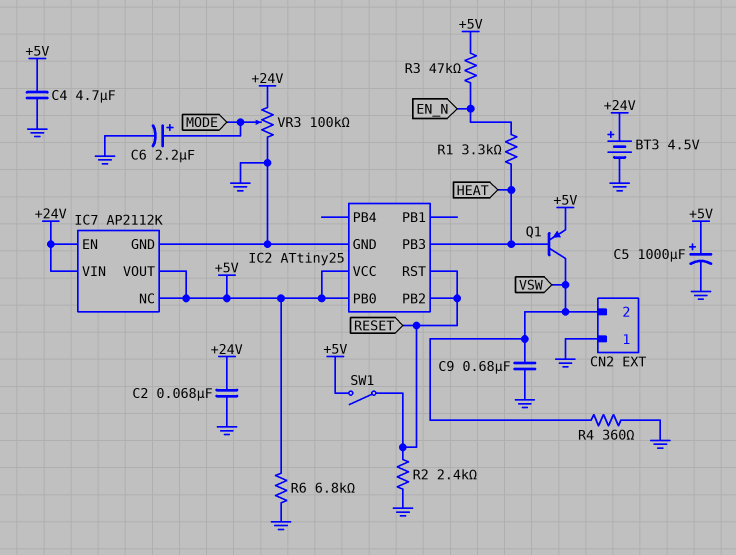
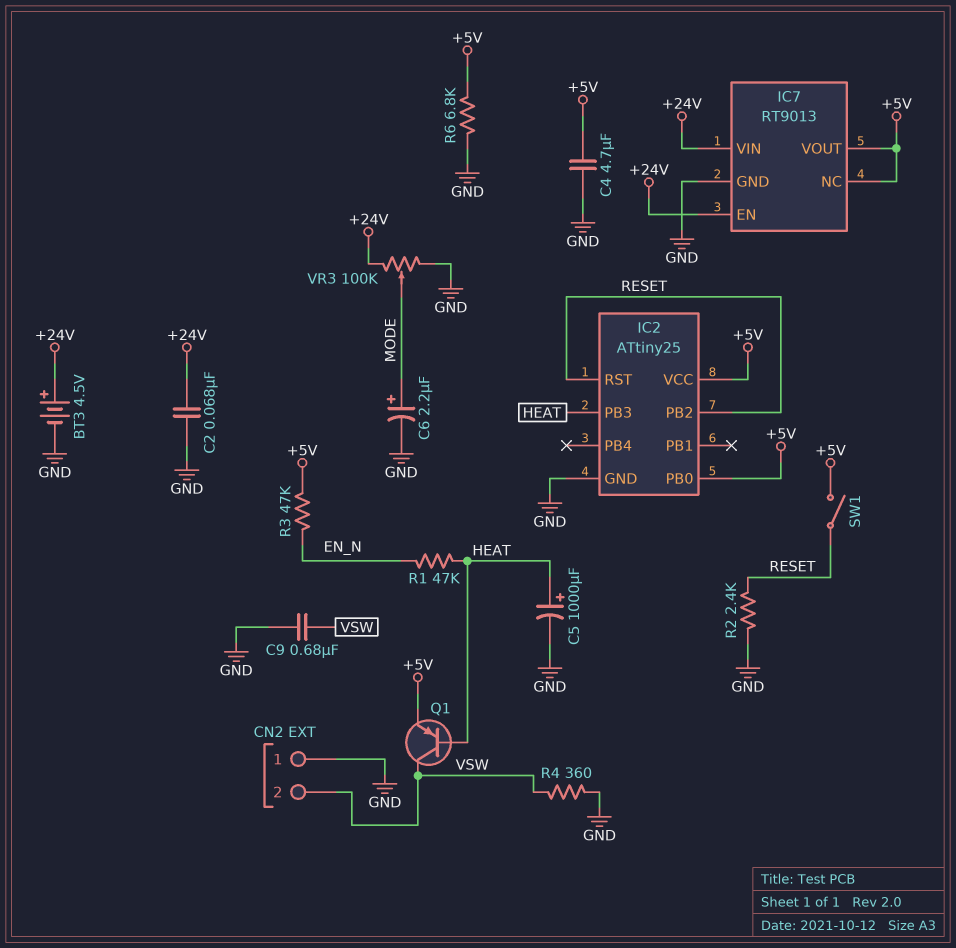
C5: 1000uF (plus +5V, minus GND) -> 1000uF (plus HEAT, minus GND)
IC7: AP2112K -> RT9013
R1: 3.3k (EN_N, HEAT) -> 47k (EN_N, HEAT)

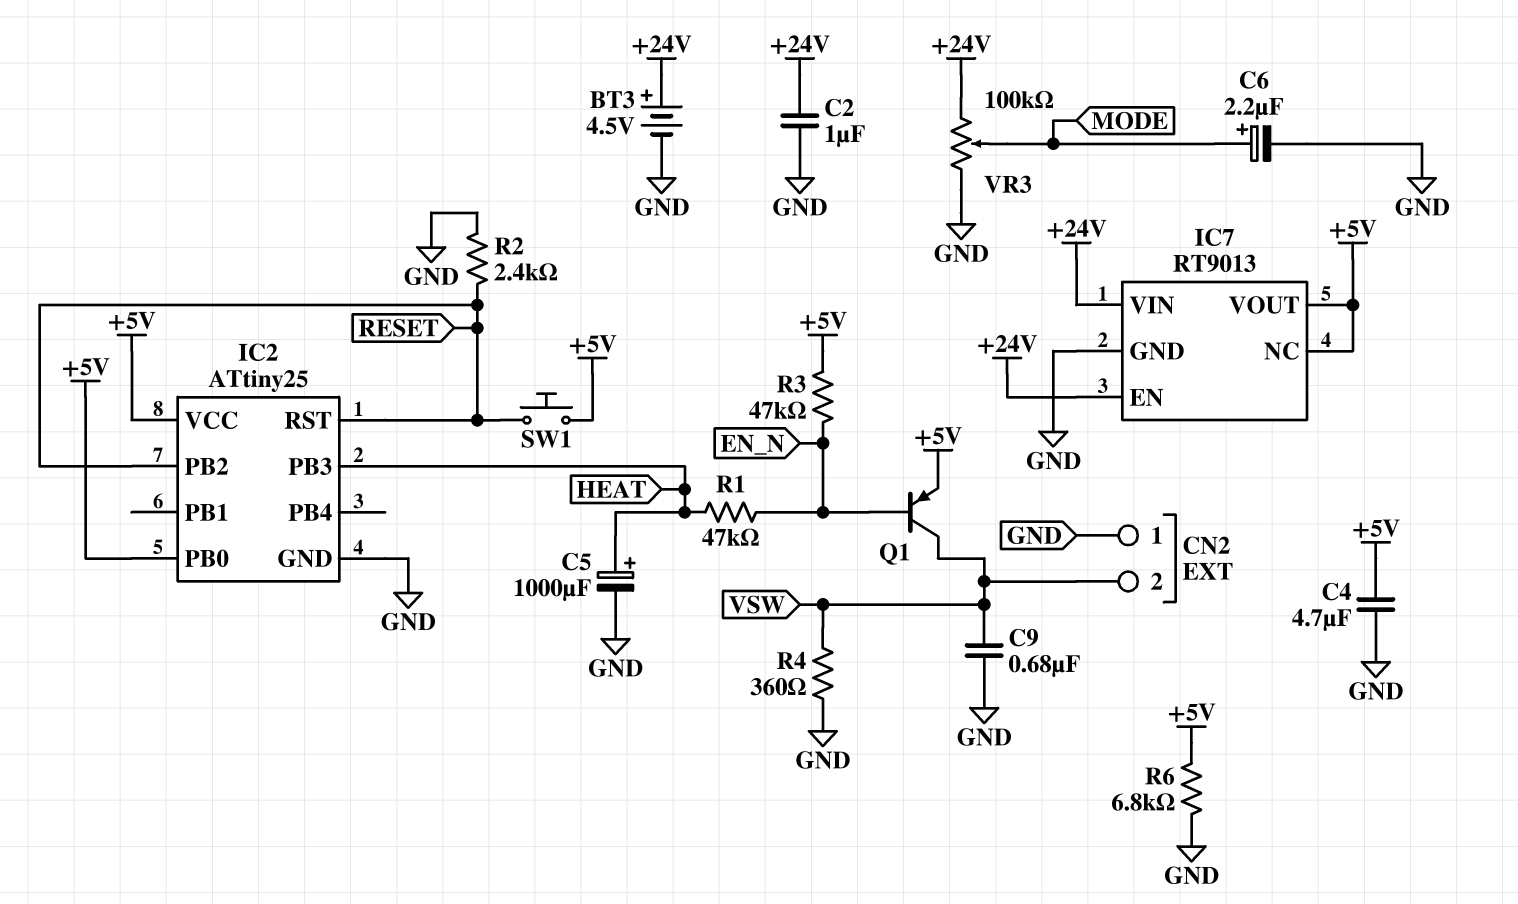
C2: 68nF (+24V, GND) -> 1uF (+24V, GND)
Q1: PNP (B HEAT, C VSW, E +5V) -> PNP (B EN_N, C VSW, E +5V)
SW1: switch (+5V, RESET) -> button (+5V, RESET)

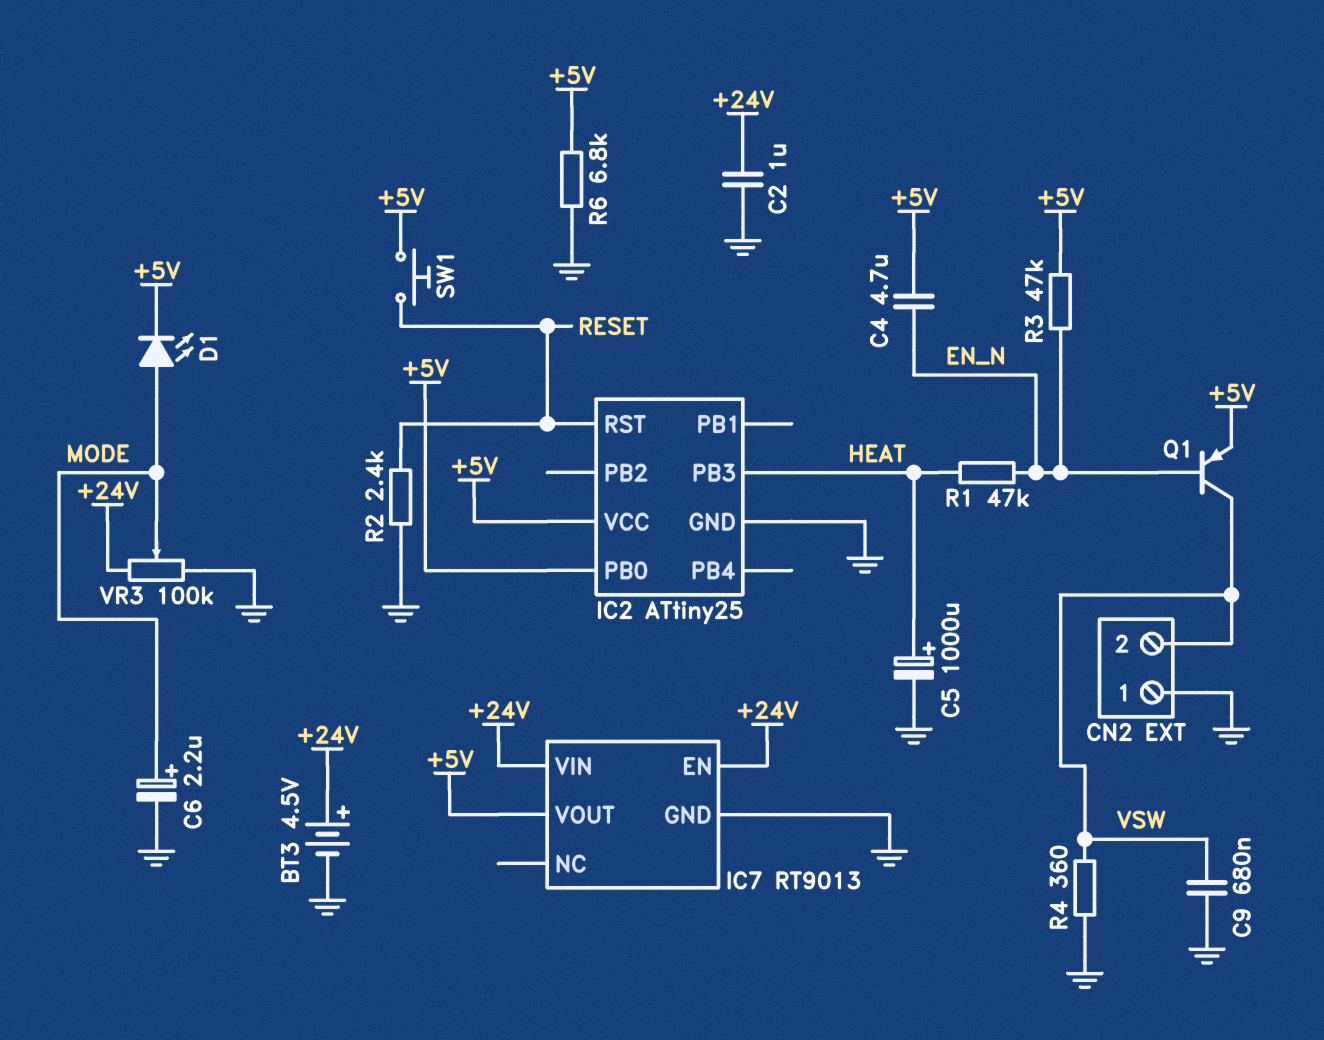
C4: 4.7uF (+5V, GND) -> 4.7uF (+5V, EN_N)
D1: none -> LED (A MODE, K +5V)
IC2 pin PB2: RESET -> none
IC7 pin NC: +5V -> none

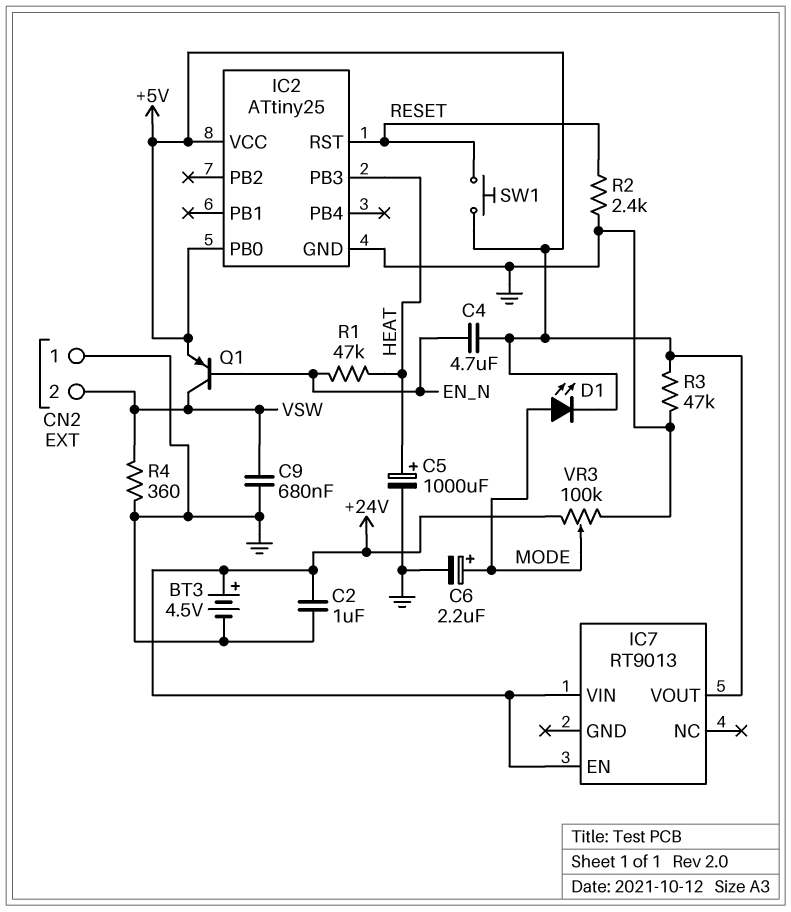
IC7 pin GND: GND -> none
R3: 47k (+5V, EN_N) -> 47k (+5V, GND)
R6: 6.8k (+5V, GND) -> none

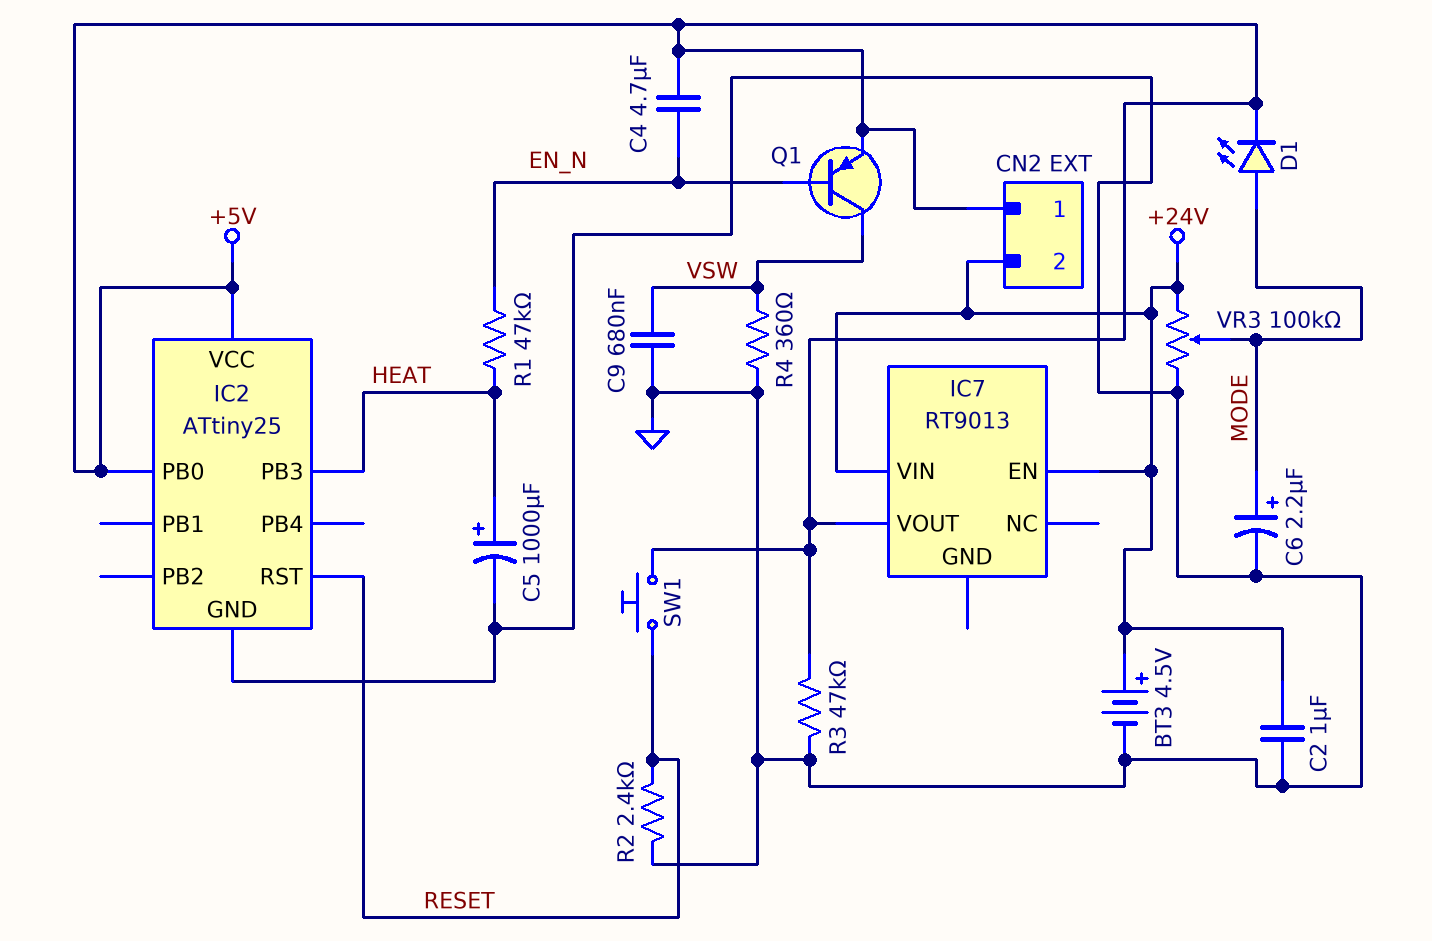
CN2 pin 1: GND -> +5V
CN2 pin 2: VSW -> +24V

